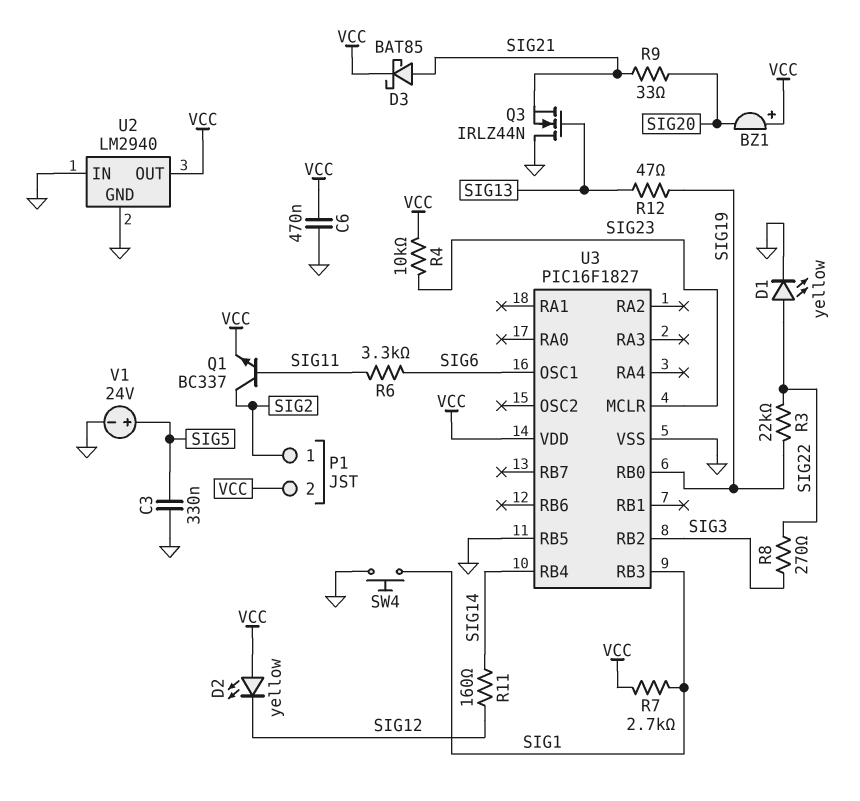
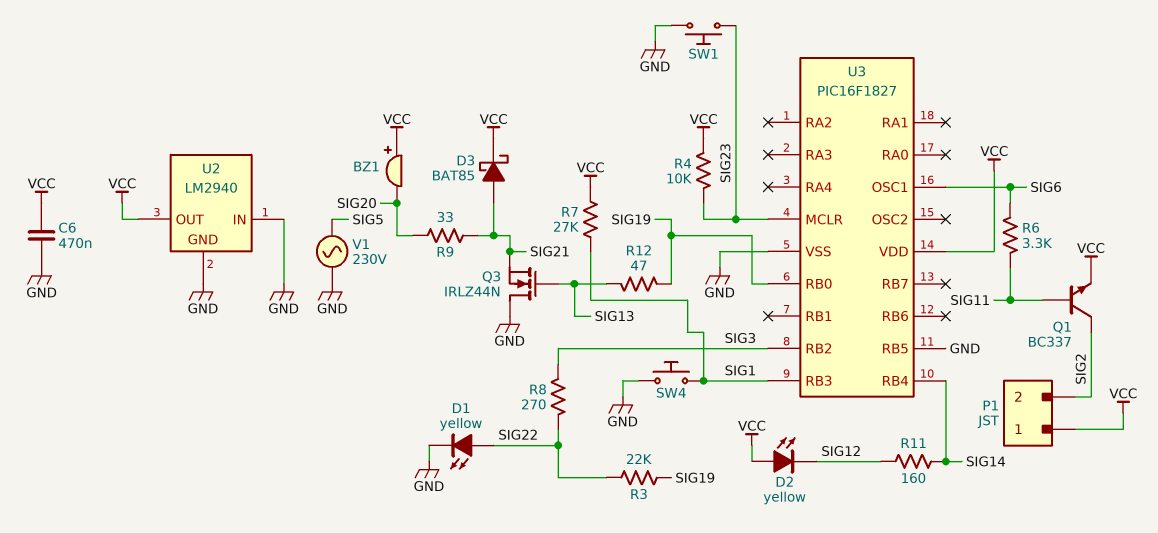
C3: 330nF (GND, SIG5) -> none
P1 pin 1: SIG2 -> VCC
P1 pin 2: VCC -> SIG2
R7: 2.7k (SIG1, VCC) -> 27k (SIG1, VCC)
SW1: none -> button (GND, SIG23)
V1: 24V (plus SIG5, minus GND) -> AC 230V (GND, SIG5)

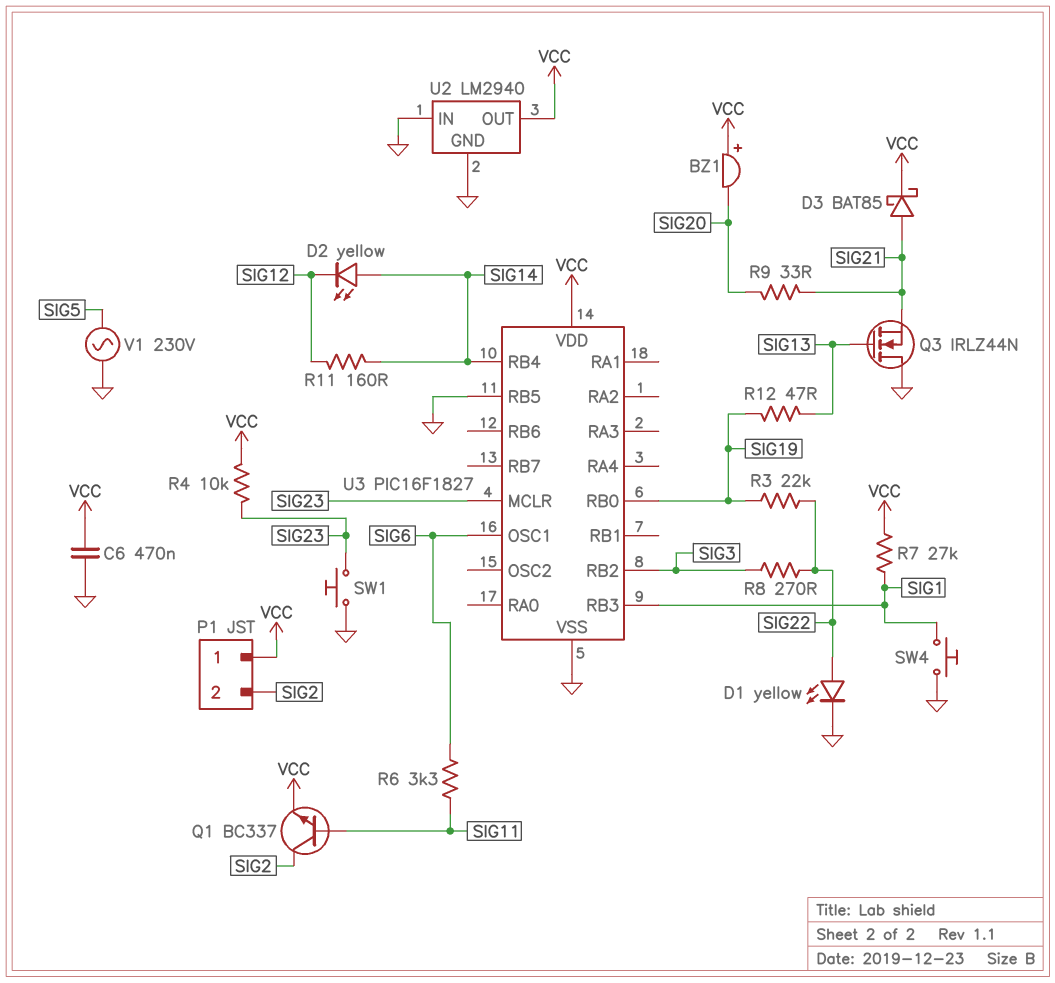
D2: LED yellow (A VCC, K SIG12) -> LED yellow (A SIG14, K SIG12)

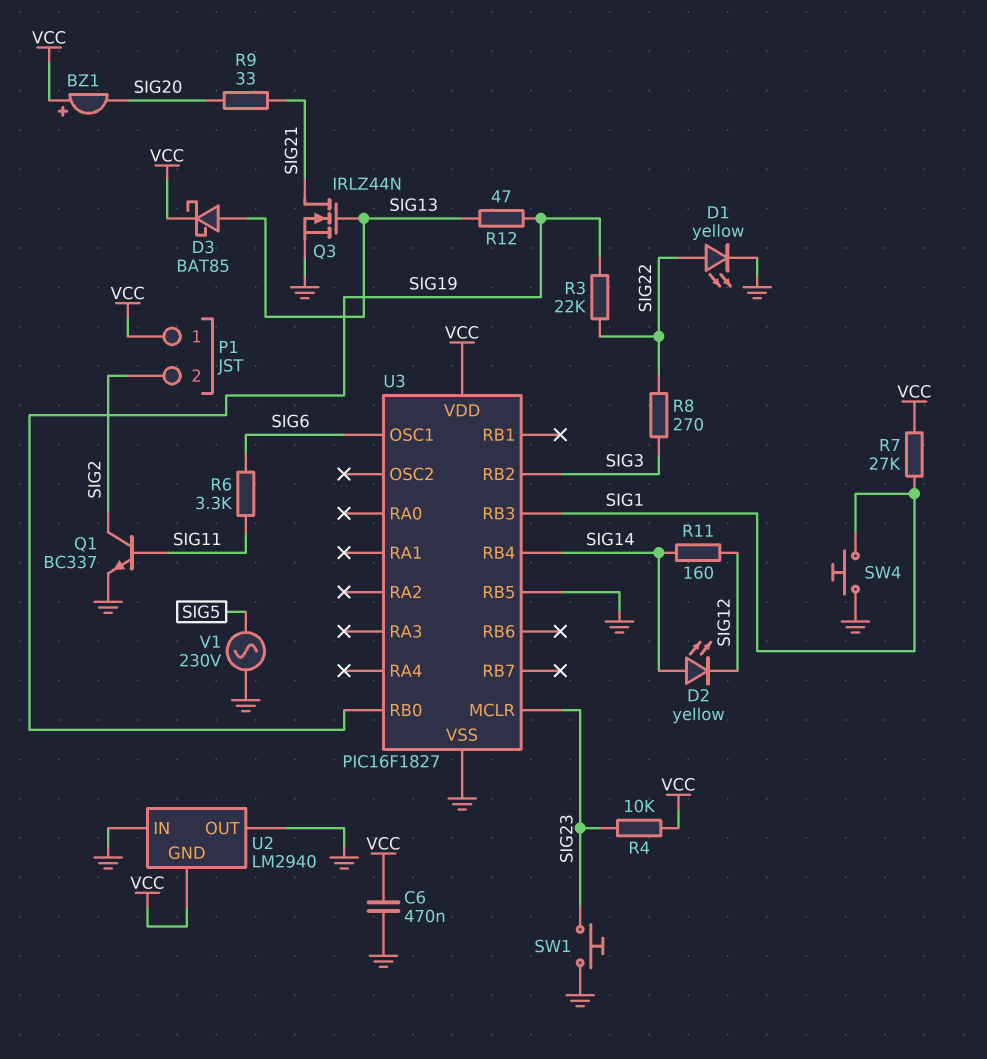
D3: schottky BAT85 (A SIG21, K VCC) -> schottky BAT85 (A SIG13, K VCC)
Q1: NPN BC337 (B SIG11, C SIG2, E VCC) -> NPN BC337 (B SIG11, C SIG2, E GND)
Q3: NMOS IRLZ44N (G SIG13, D GND, S SIG21) -> NMOS IRLZ44N (G SIG13, D SIG21, S GND)
U2 pin GND: GND -> VCC
U2 pin OUT: VCC -> GND

